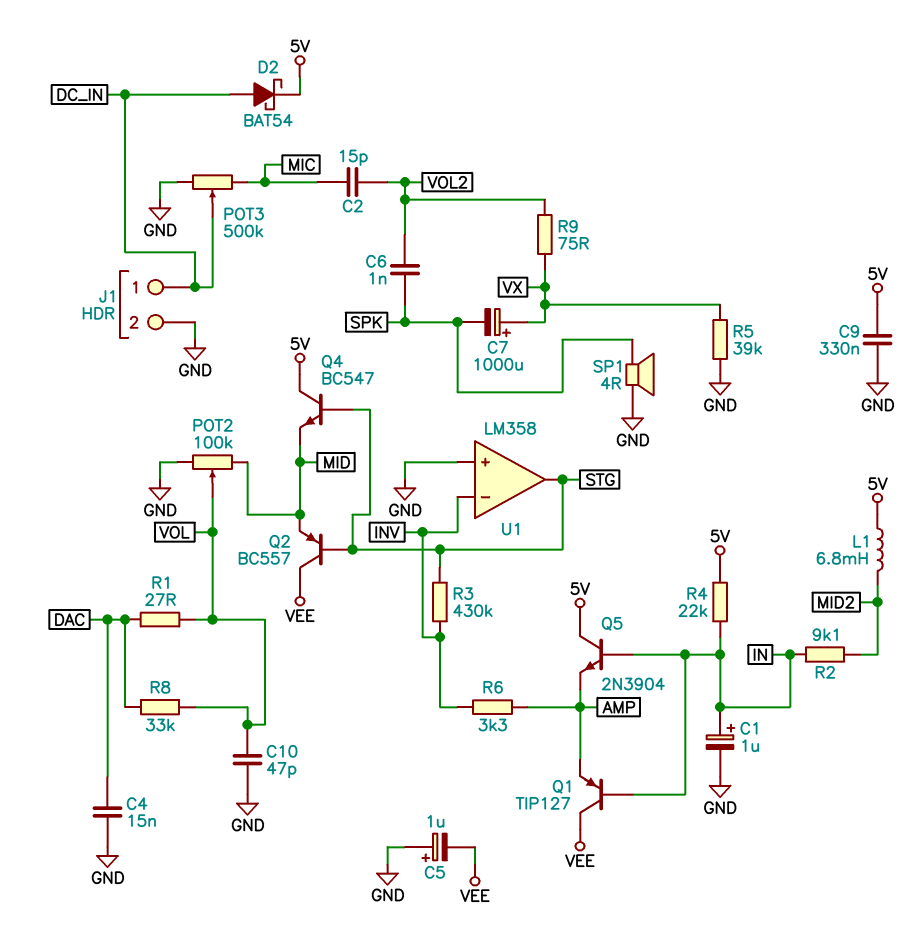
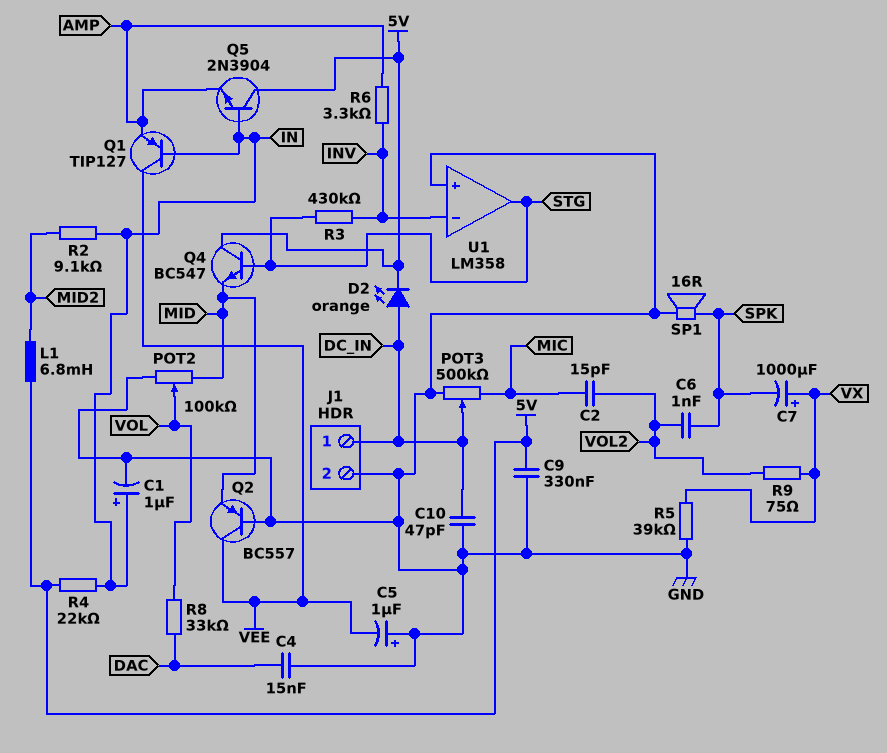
C10: 47pF (GND, VOL) -> 47pF (DC_IN, GND)
D2: schottky BAT54 (A DC_IN, K 5V) -> LED orange (A DC_IN, K 5V)
Q2: PNP BC557 (B STG, C VEE, E MID) -> PNP BC557 (B GND, C VEE, E MID)
R1: 27 (DAC, VOL) -> none
SP1: speaker 4R (GND, SPK) -> speaker 16R (GND, SPK)

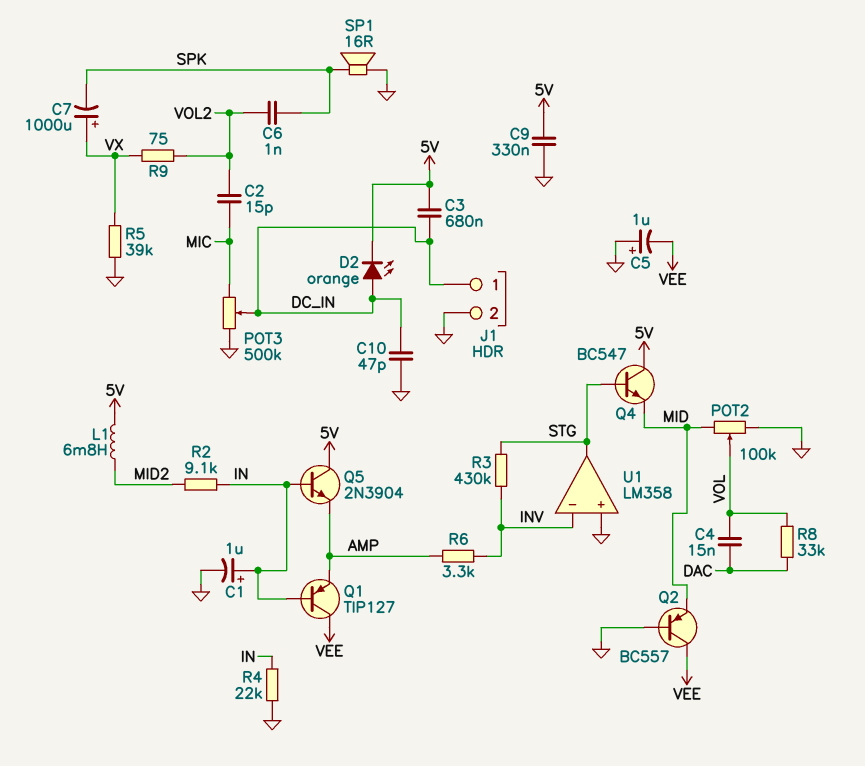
C3: none -> 680nF (5V, DC_IN)
C4: 15nF (DAC, GND) -> 15nF (DAC, VOL)
R4: 22k (5V, IN) -> 22k (GND, IN)

